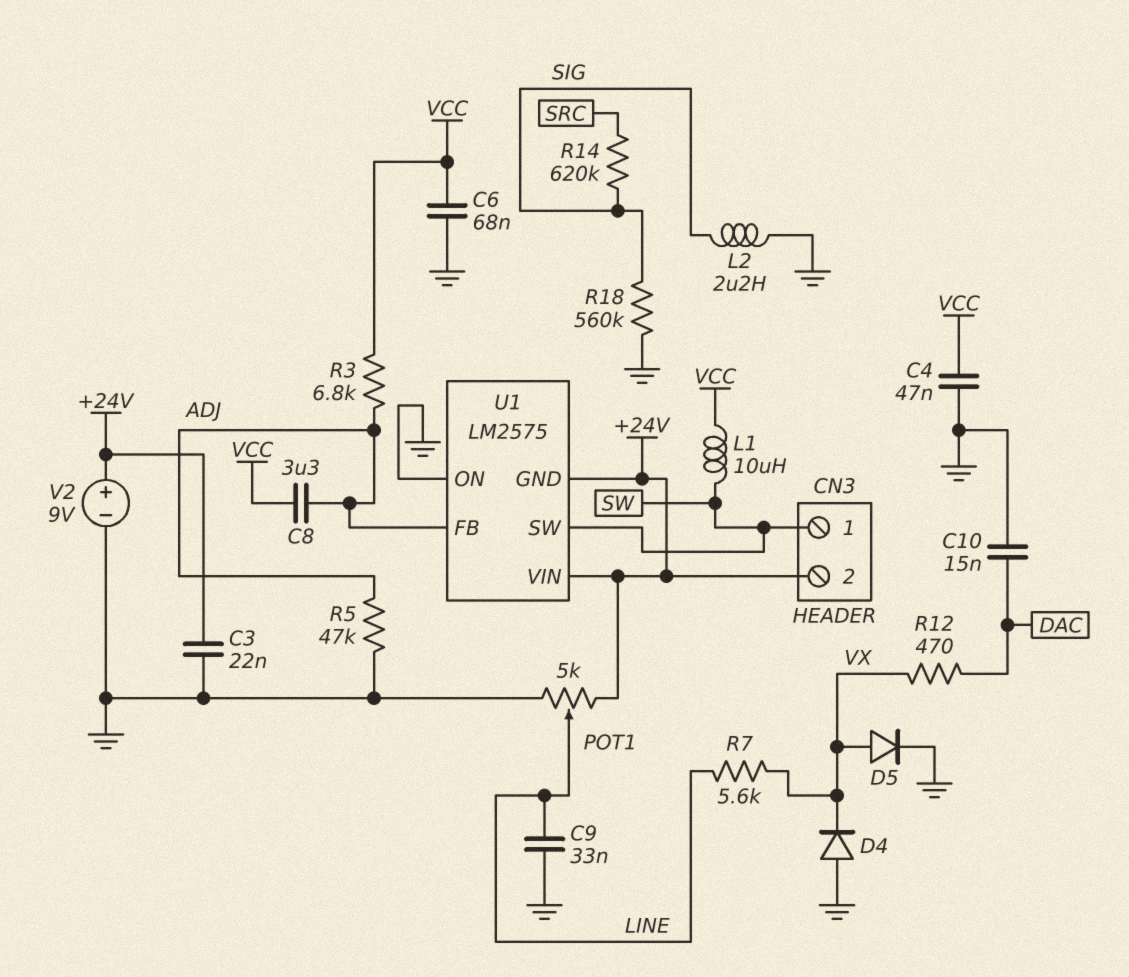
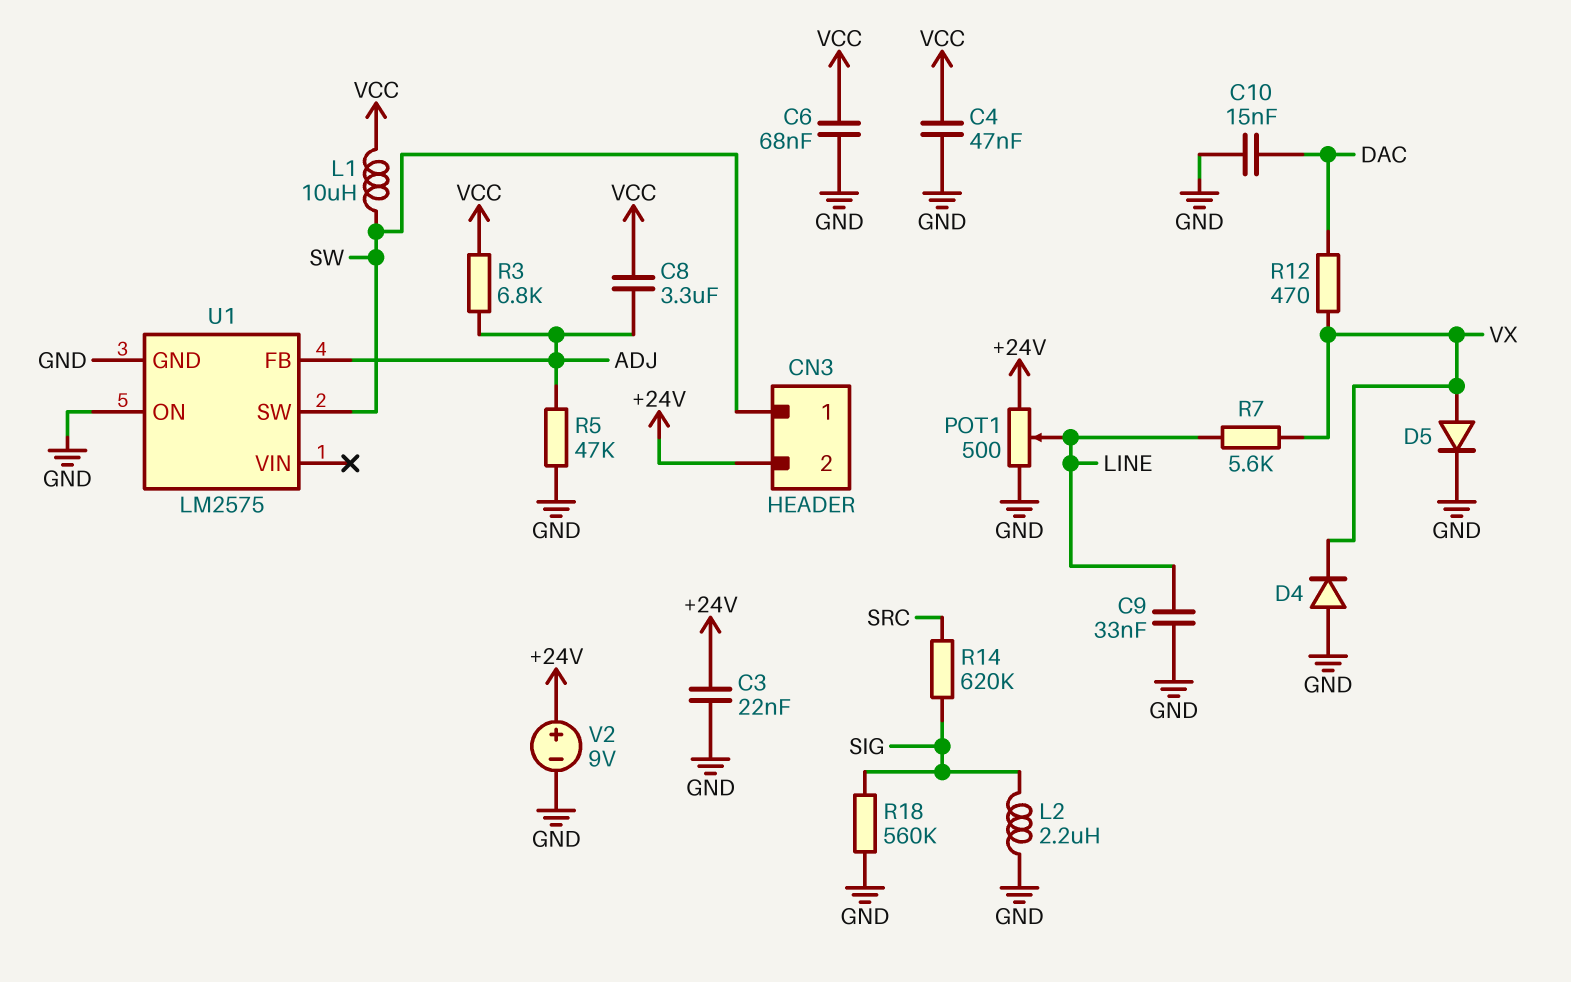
POT1: 5k (+24V, GND, wiper LINE) -> 500 (+24V, GND, wiper LINE)
U1 pin GND: +24V -> GND
U1 pin VIN: +24V -> none

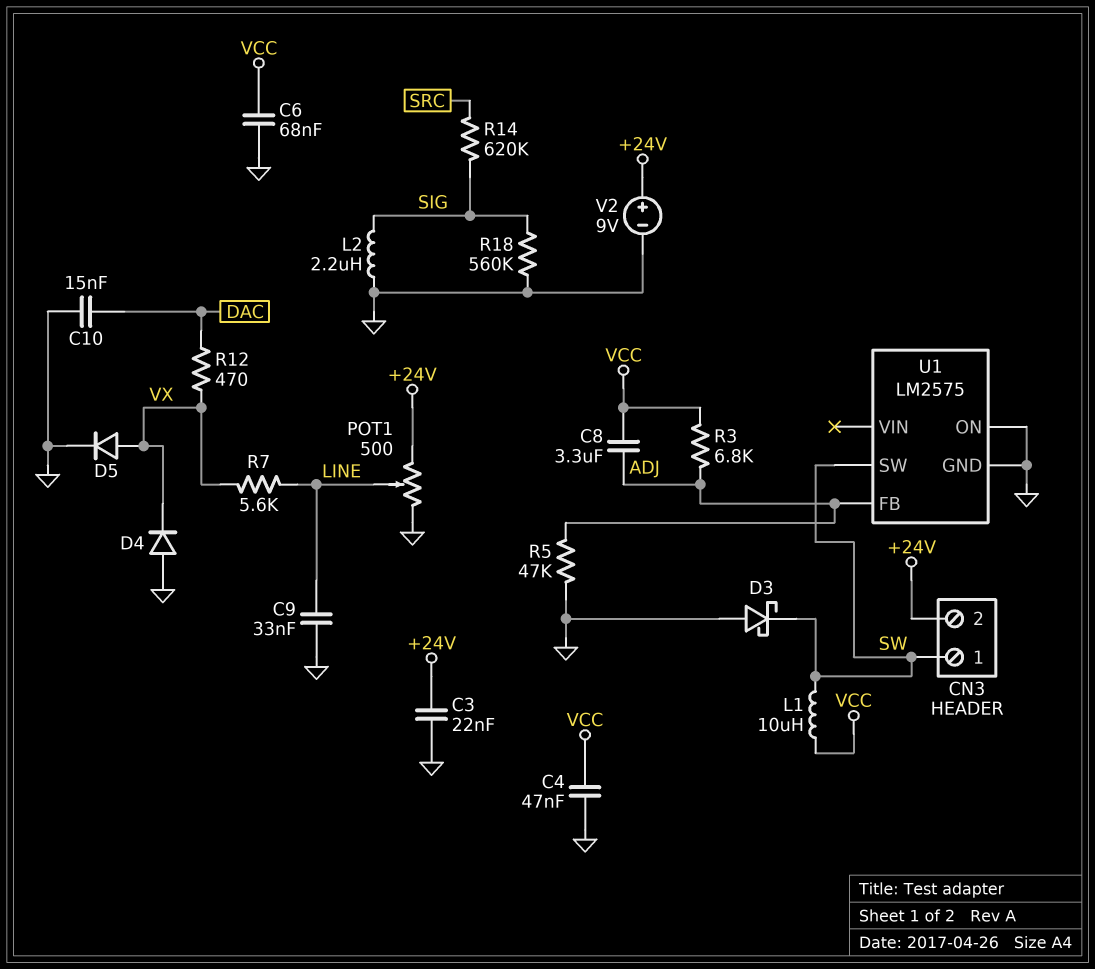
D3: none -> schottky (A GND, K SW)

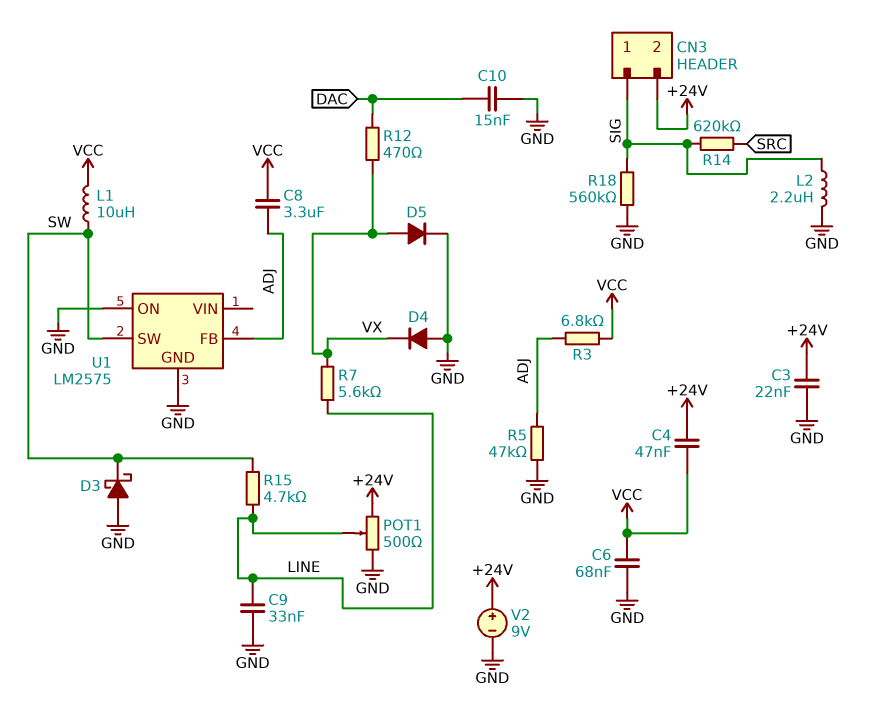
C4: 47nF (GND, VCC) -> 47nF (+24V, VCC)
CN3 pin 1: SW -> SIG
R15: none -> 4.7k (LINE, SW)

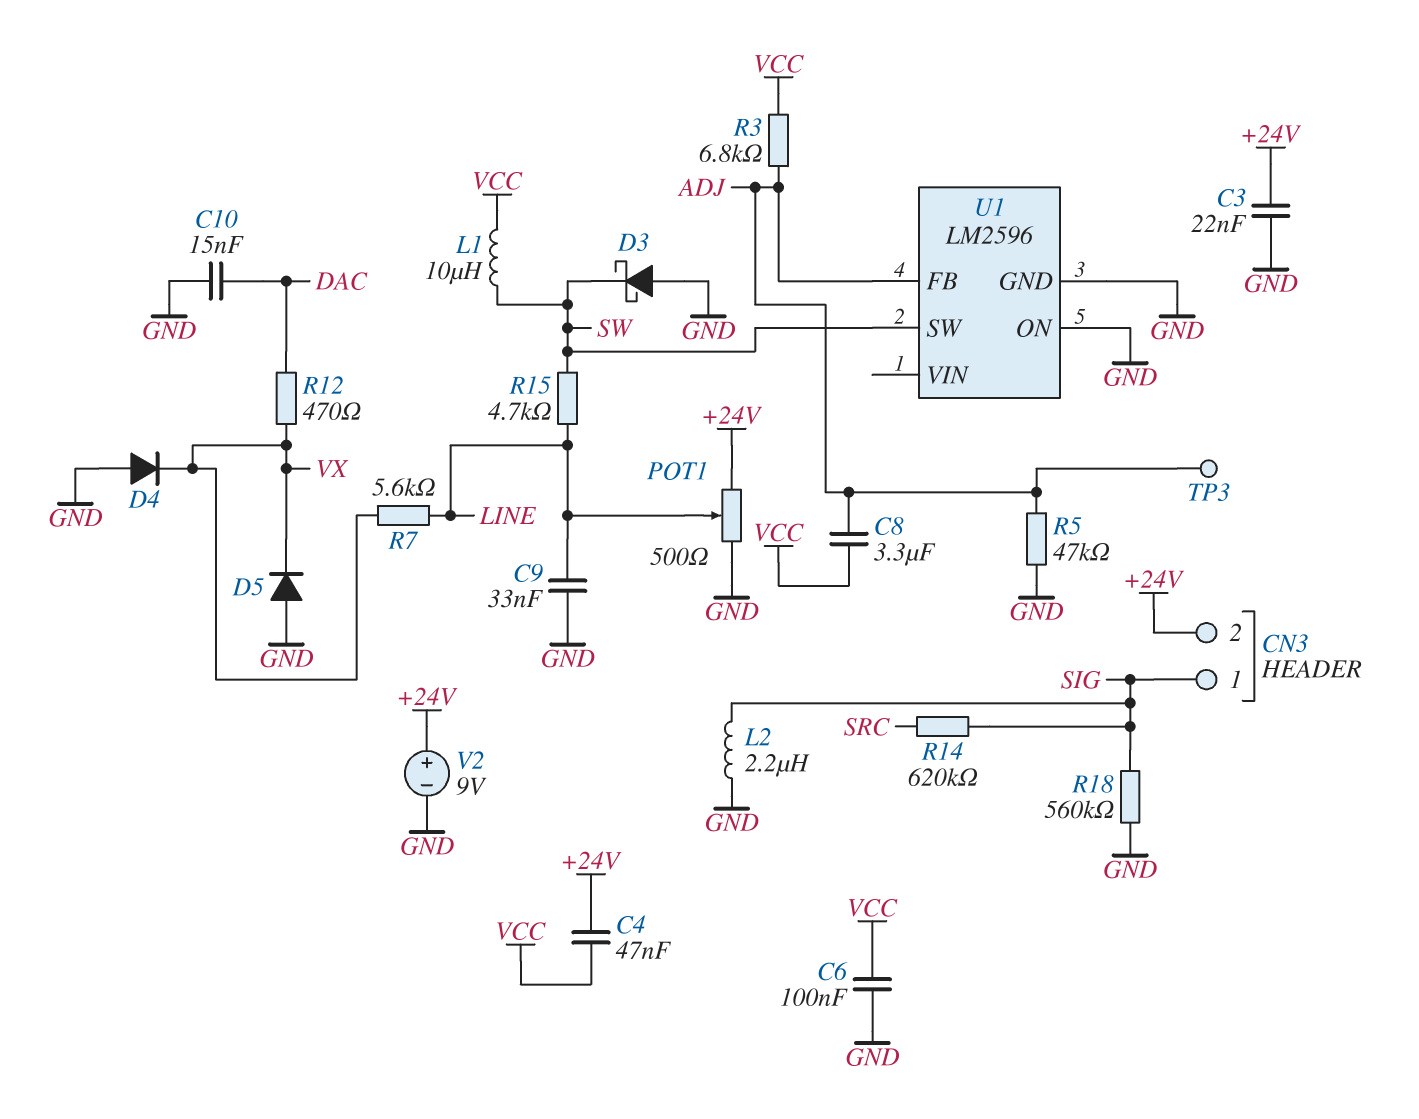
C6: 68nF (GND, VCC) -> 100nF (GND, VCC)
D5: diode (A VX, K GND) -> diode (A GND, K VX)
TP3: none -> test point (ADJ)
U1: LM2575 -> LM2596

